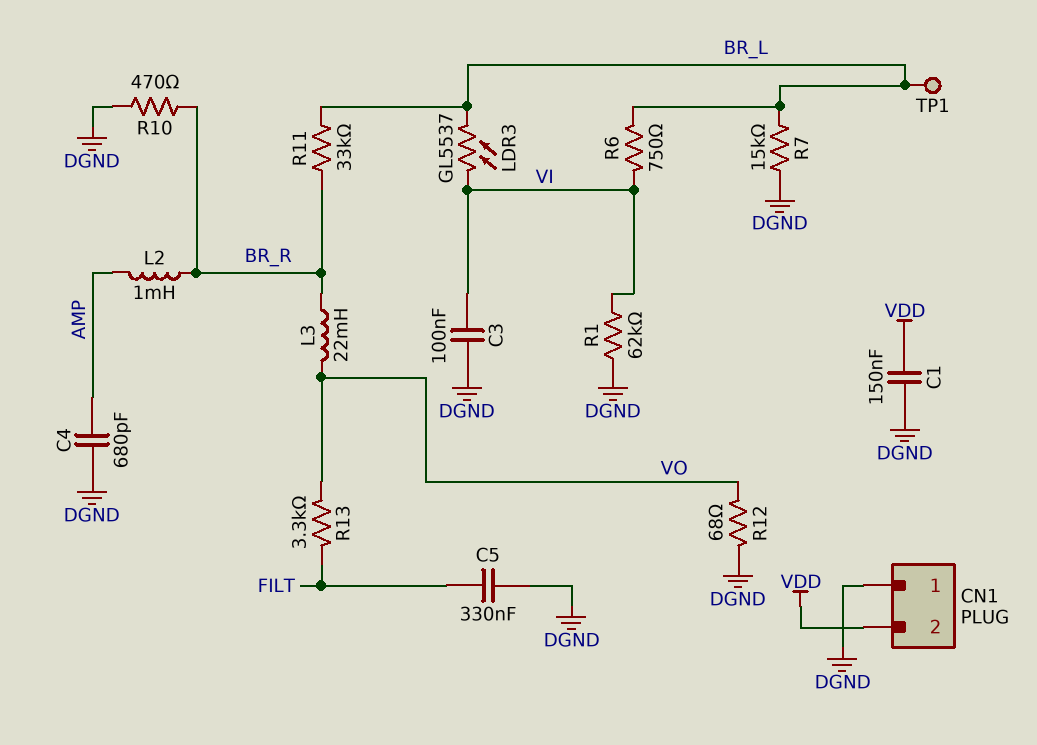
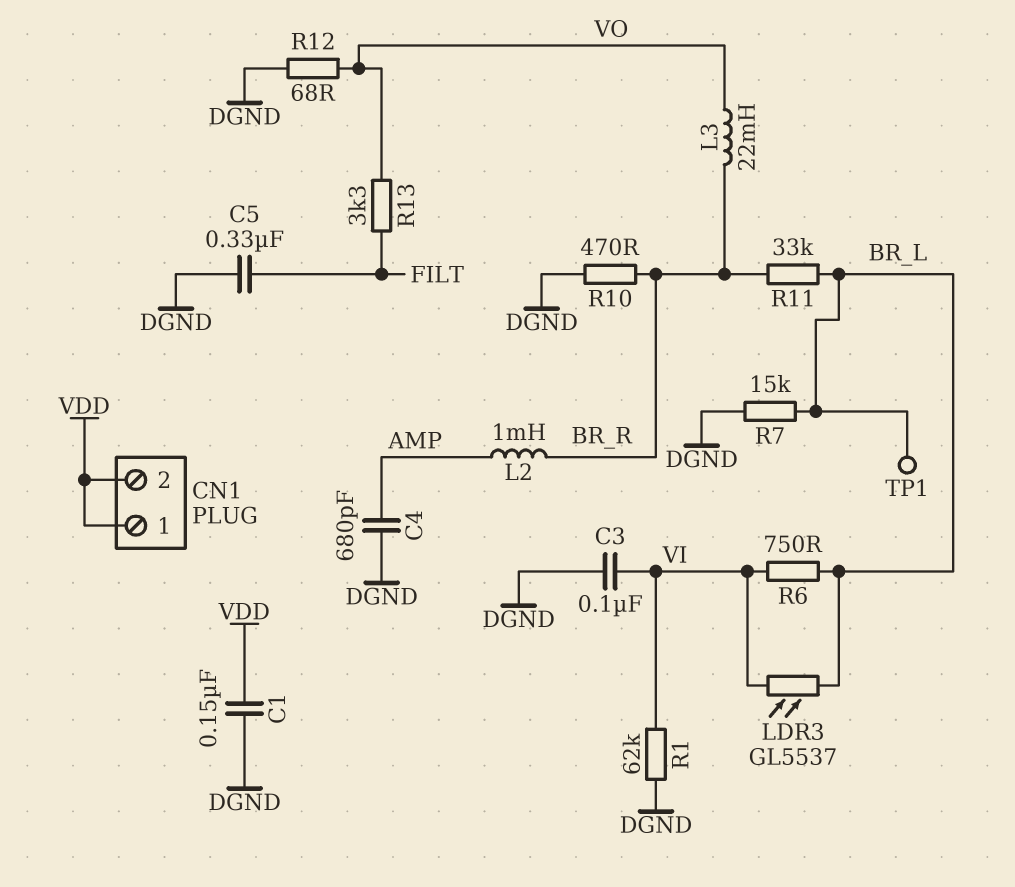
CN1 pin 1: DGND -> VDD

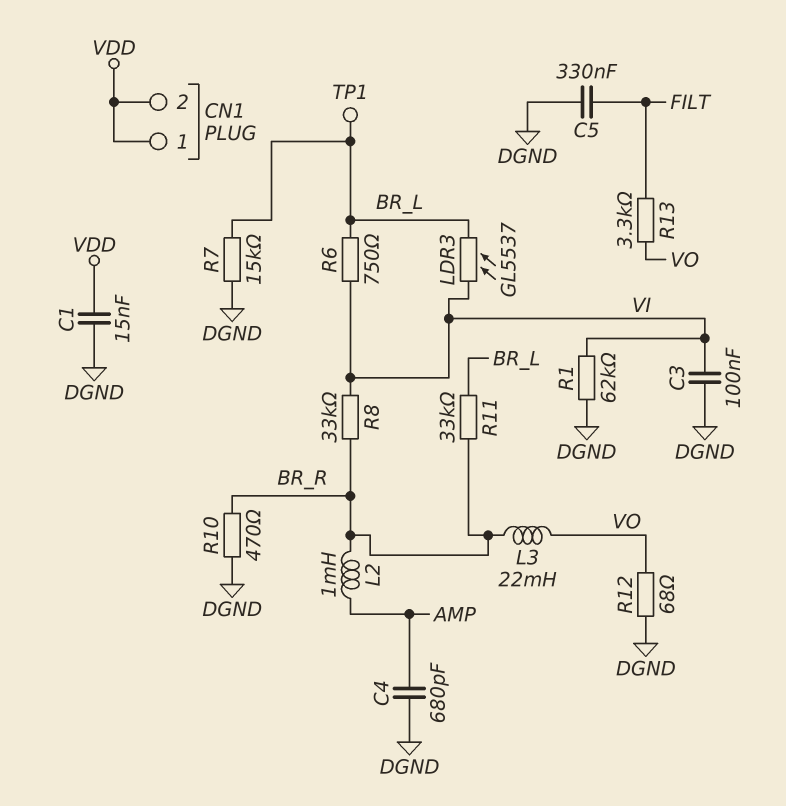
C1: 150nF (DGND, VDD) -> 15nF (DGND, VDD)
R8: none -> 33k (BR_R, VI)

